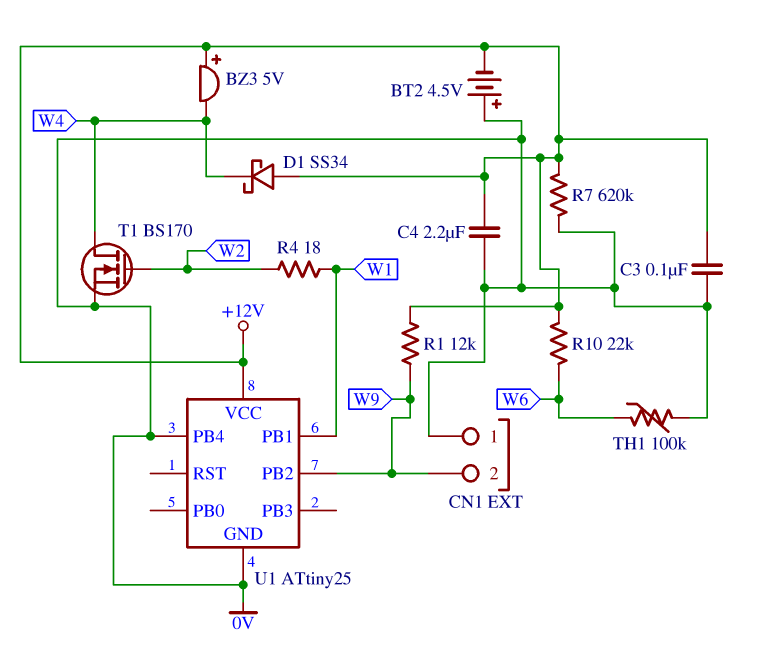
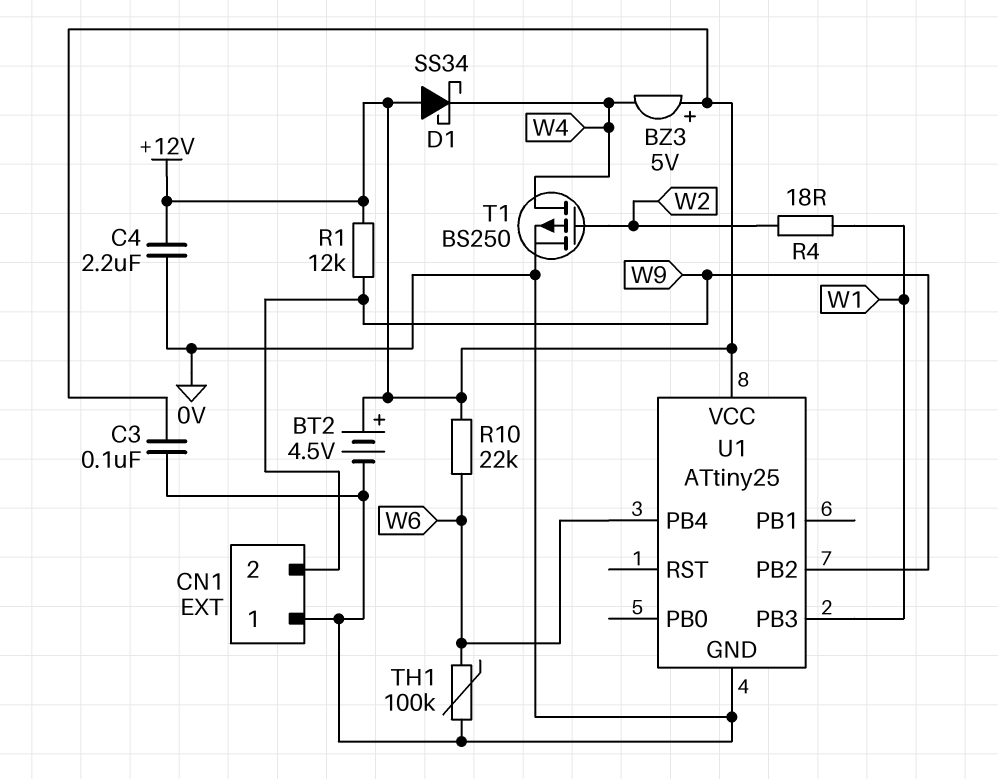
BT2: 4.5V (plus 0V, minus +12V) -> 4.5V (plus +12V, minus 0V)
R7: 620k (+12V, 0V) -> none
T1: NMOS BS170 (G W2, D W4, S 0V) -> PMOS BS250 (G W2, D W4, S 0V)
U1 pin PB1: W1 -> none
U1 pin PB3: none -> W1
U1 pin PB4: 0V -> W6

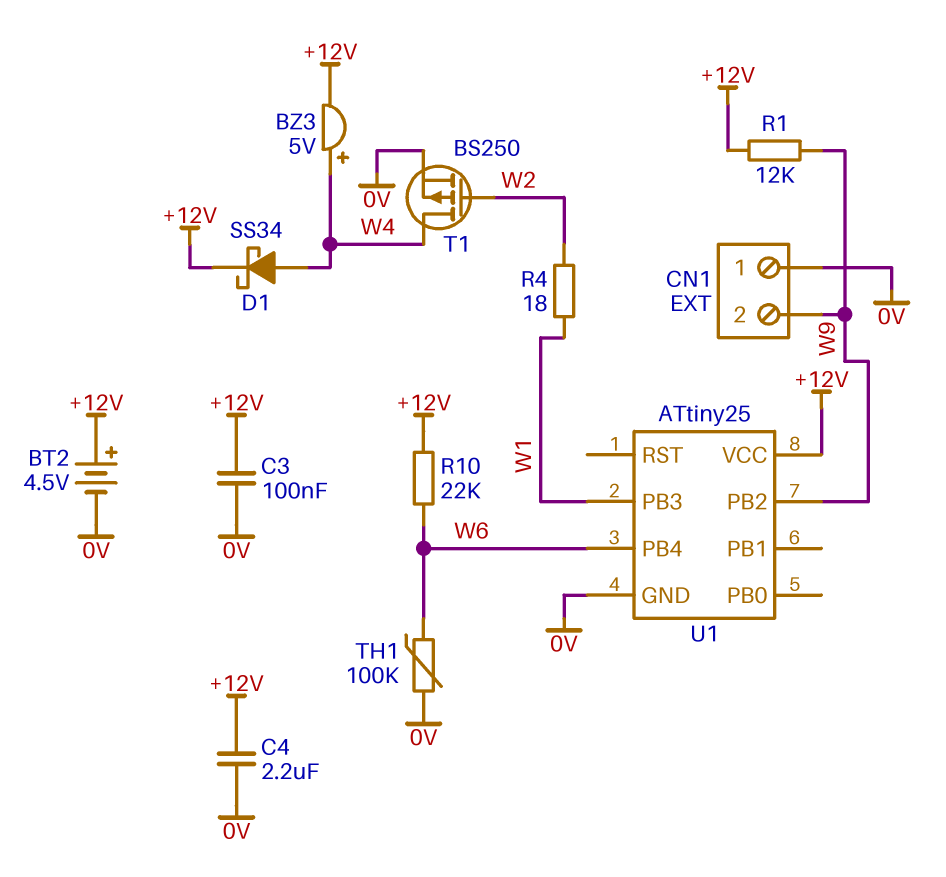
BZ3: buzzer 5V (plus +12V, minus W4) -> buzzer 5V (plus W4, minus +12V)
D1: schottky SS34 (A +12V, K W4) -> schottky SS34 (A W4, K +12V)

